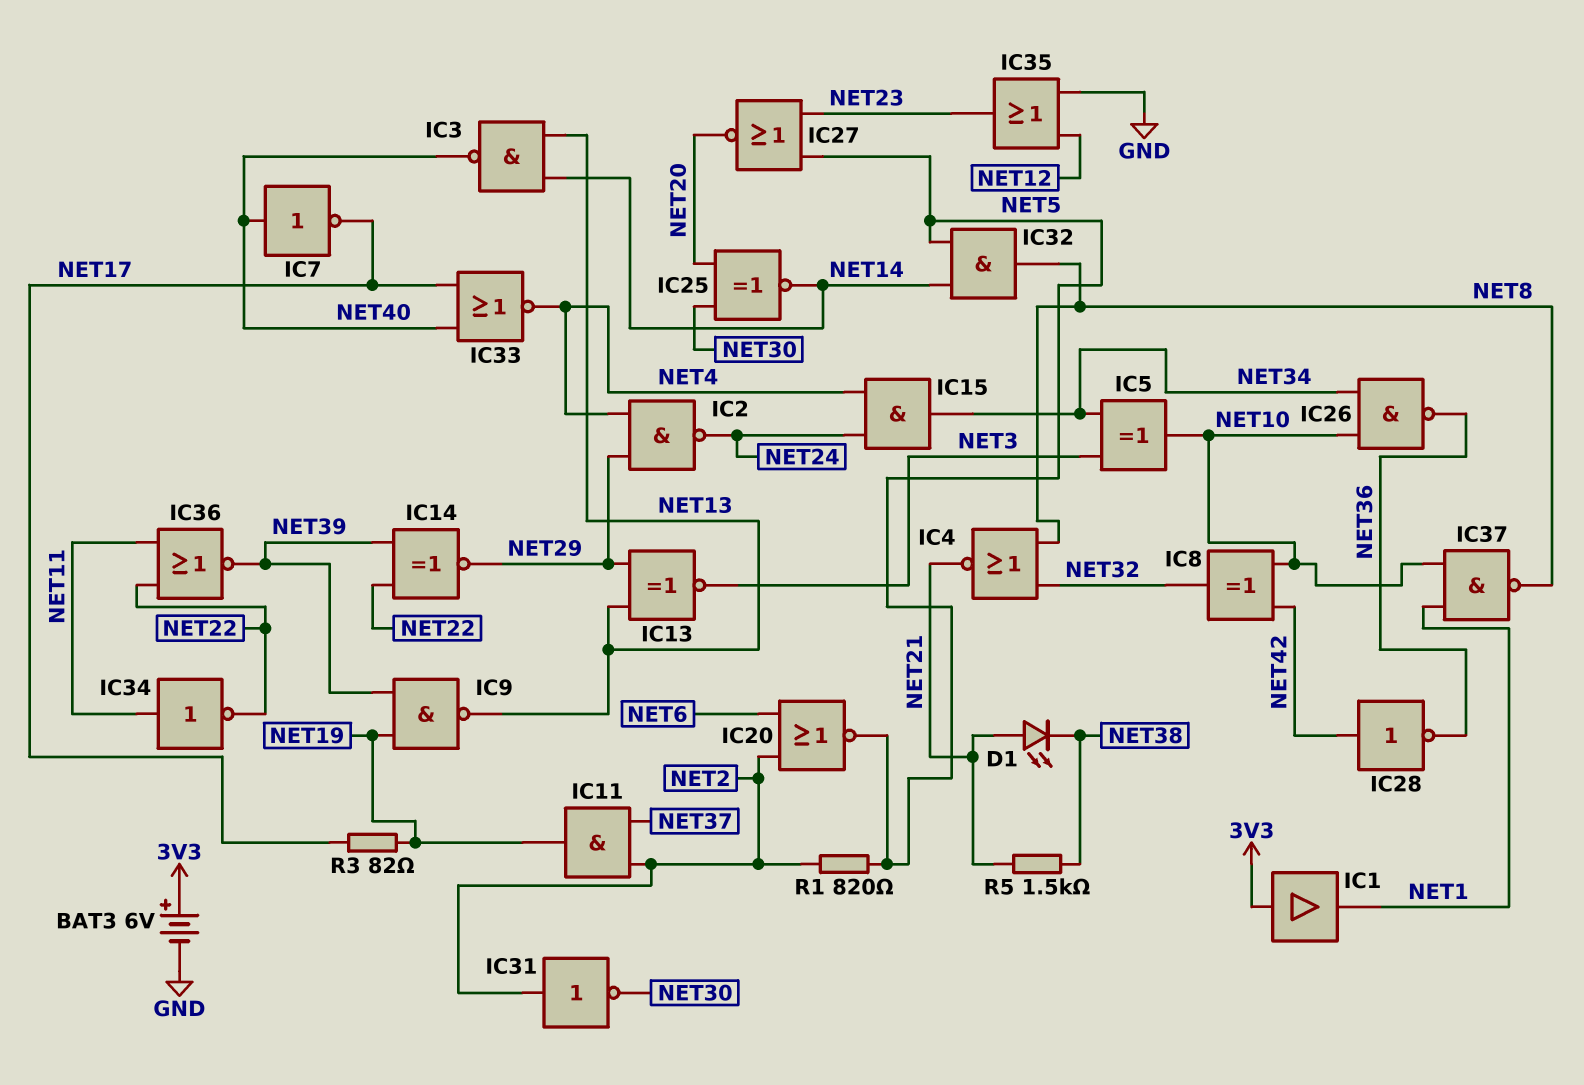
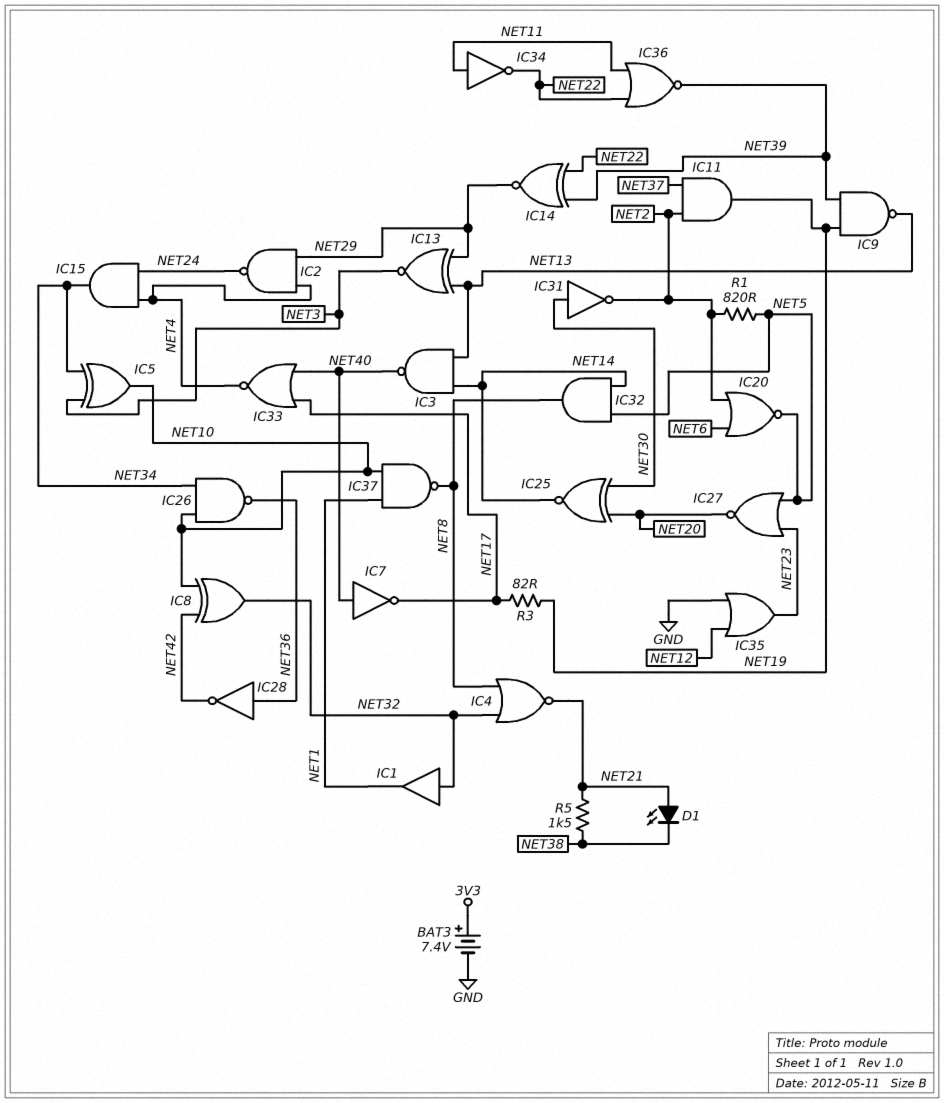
BAT3: 6V (plus 3V3, minus GND) -> 7.4V (plus 3V3, minus GND)
IC1: buffer (in 3V3, out NET1) -> buffer (in NET32, out NET1)
IC28: NOT (in NET42, out NET36) -> NOT (in NET36, out NET42)
IC31: NOT (in NET2, out NET30) -> NOT (in NET30, out NET2)

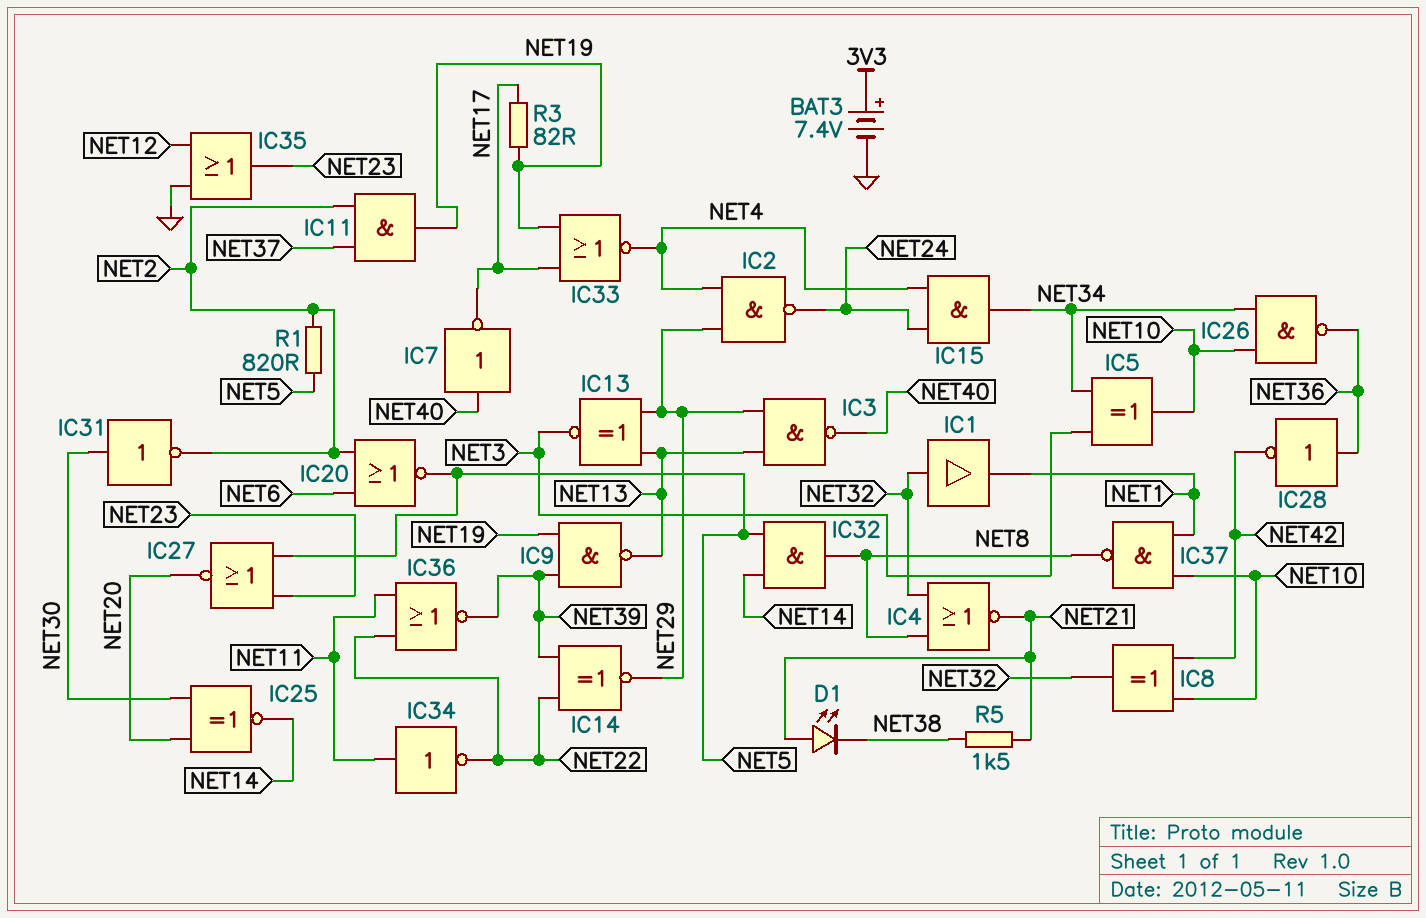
IC3: NAND (in NET13, in NET14, out NET40) -> NAND (in NET13, in NET29, out NET40)
IC33: NOR (in NET17, in NET40, out NET4) -> NOR (in NET17, in NET19, out NET4)

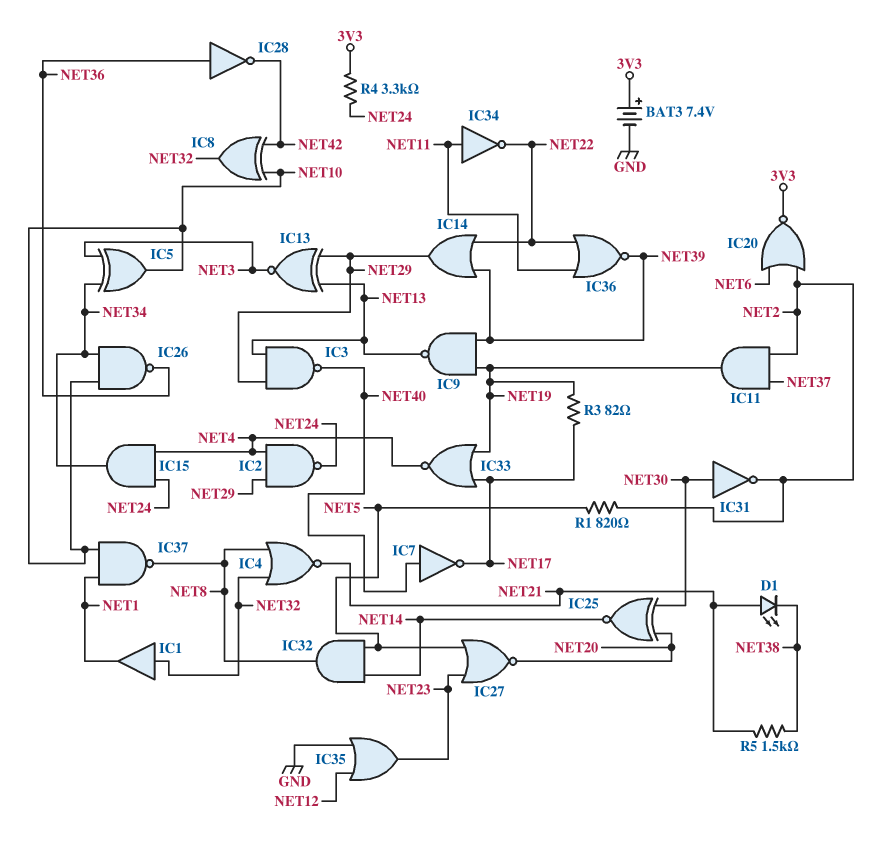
IC14: XNOR (in NET22, in NET39, out NET29) -> OR (in NET22, in NET39, out NET29)
IC20: NOR (in NET2, in NET6, out NET5) -> NOR (in NET2, in NET6, out 3V3)
R4: none -> 3.3k (3V3, NET24)

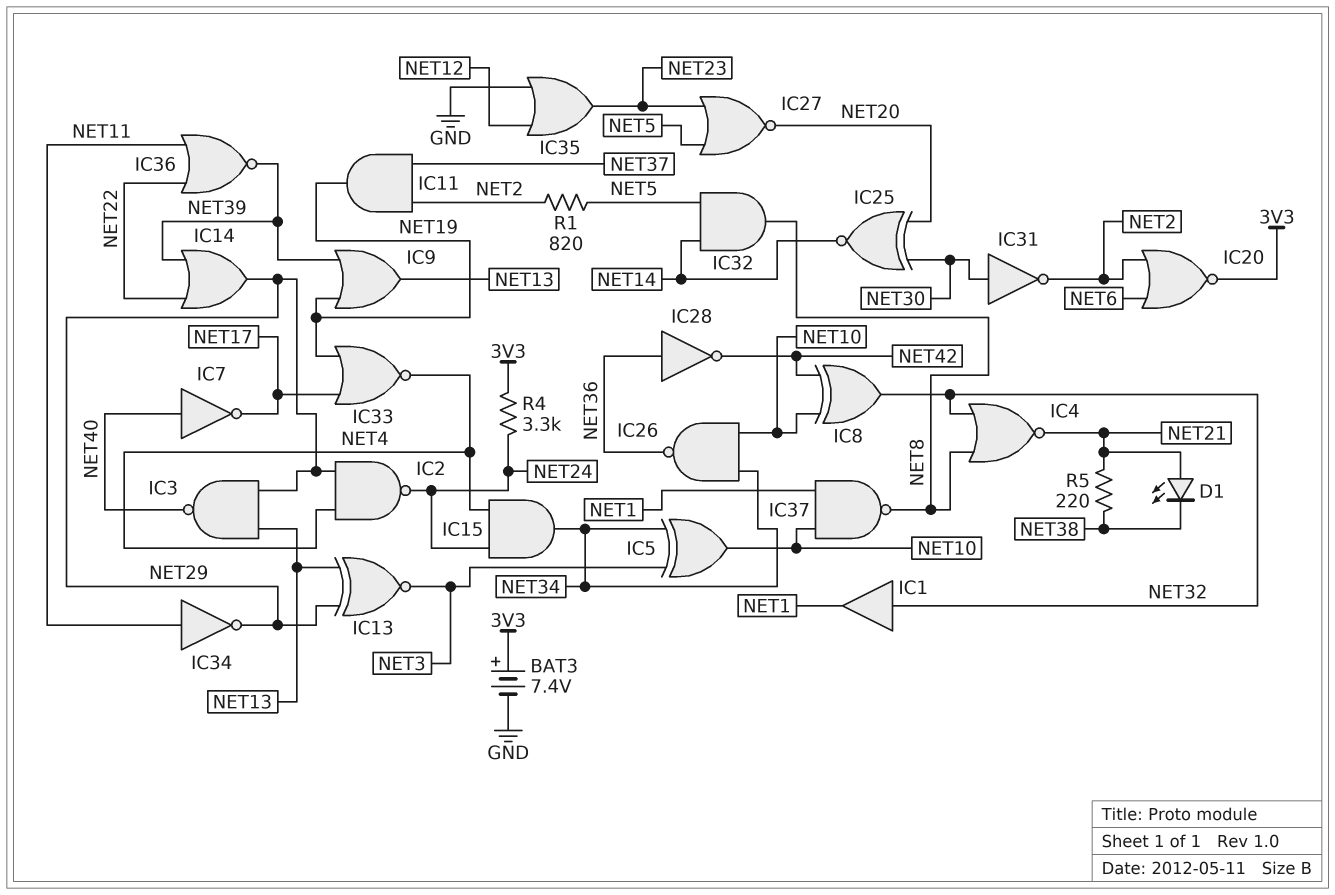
IC9: NAND (in NET19, in NET39, out NET13) -> OR (in NET19, in NET39, out NET13)
IC34: NOT (in NET11, out NET22) -> NOT (in NET11, out NET29)
R3: 82 (NET17, NET19) -> none
R5: 1.5k (NET21, NET38) -> 220 (NET21, NET38)

